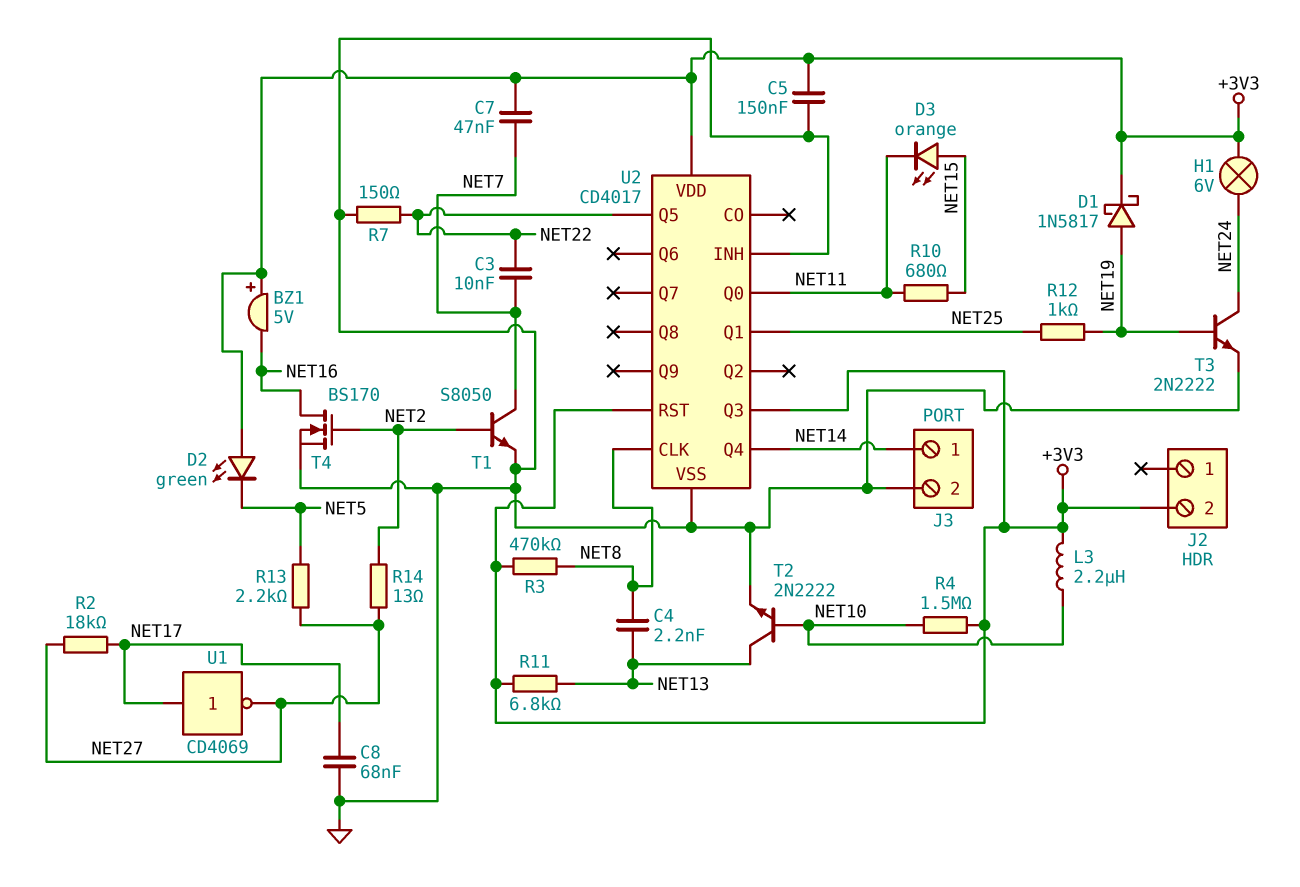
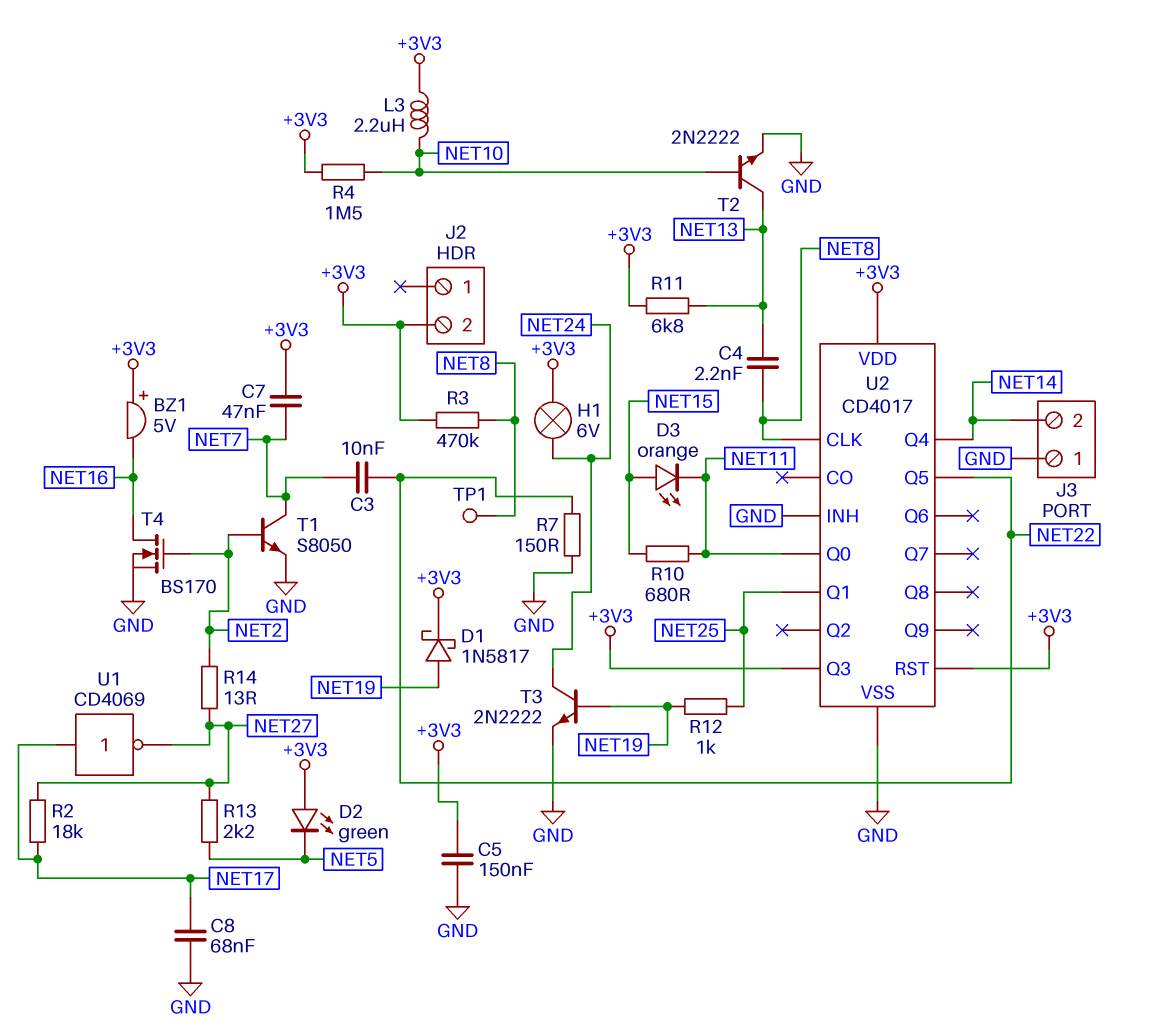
J3 pin 1: NET14 -> GND
J3 pin 2: GND -> NET14
TP1: none -> test point (NET8)

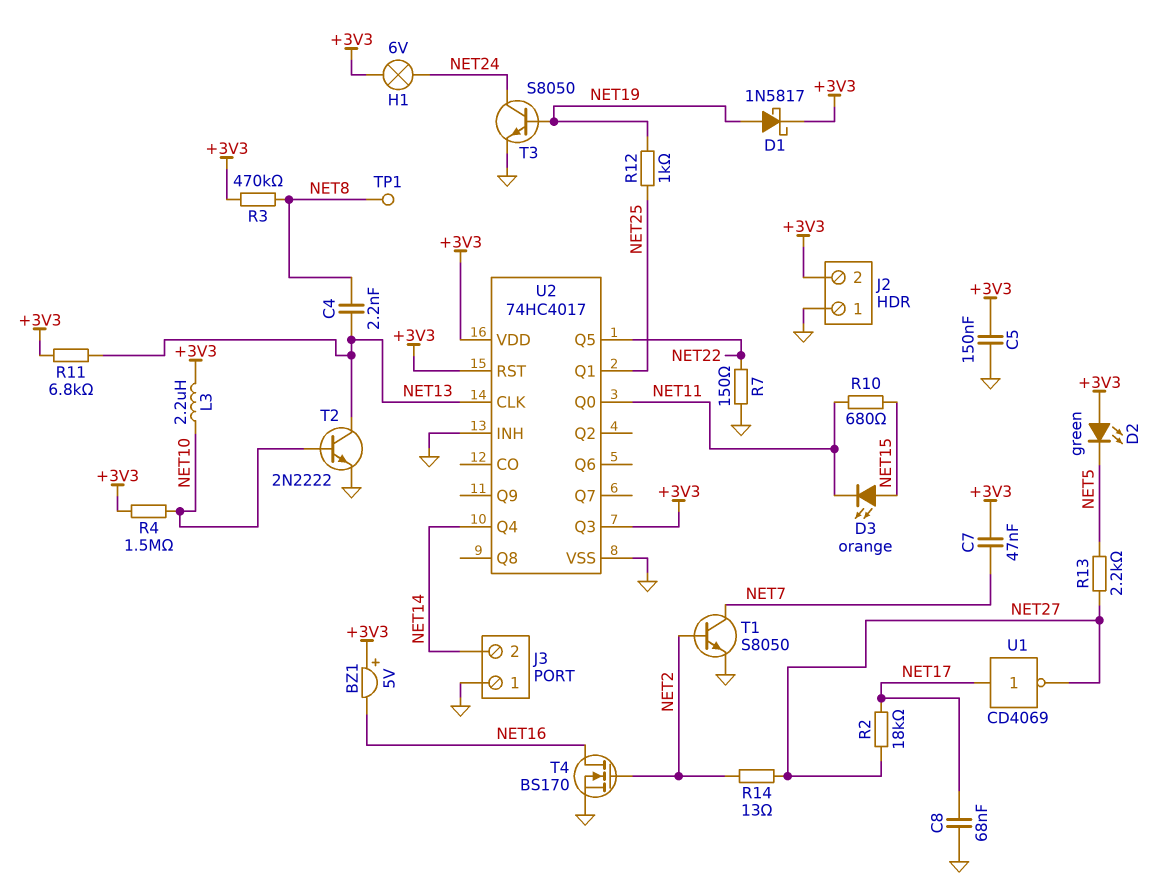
C3: 10nF (NET7, NET22) -> none
J2 pin 1: none -> GND
T3: NPN 2N2222 (B NET19, C NET24, E GND) -> NPN S8050 (B NET19, C NET24, E GND)
U2: CD4017 -> 74HC4017
U2 pin CLK: NET8 -> NET13

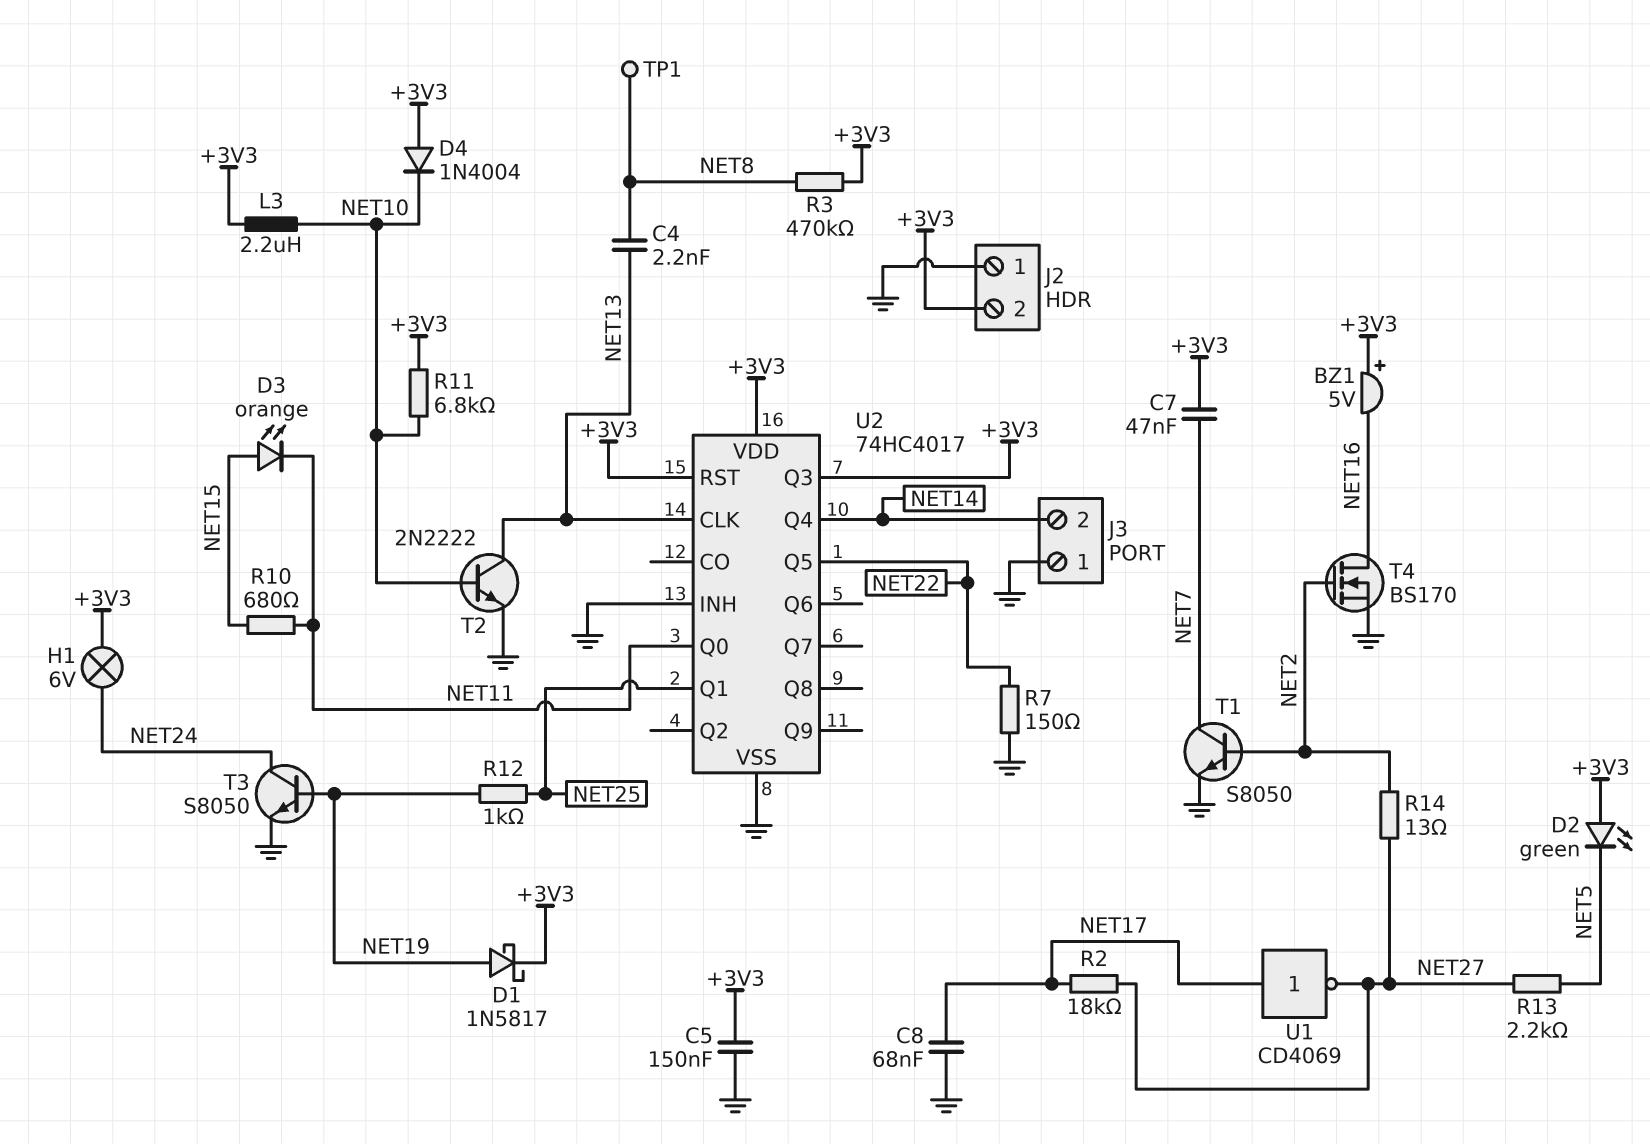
D4: none -> diode 1N4004 (A +3V3, K NET10)
R4: 1.5M (+3V3, NET10) -> none
R11: 6.8k (+3V3, NET13) -> 6.8k (+3V3, NET10)

